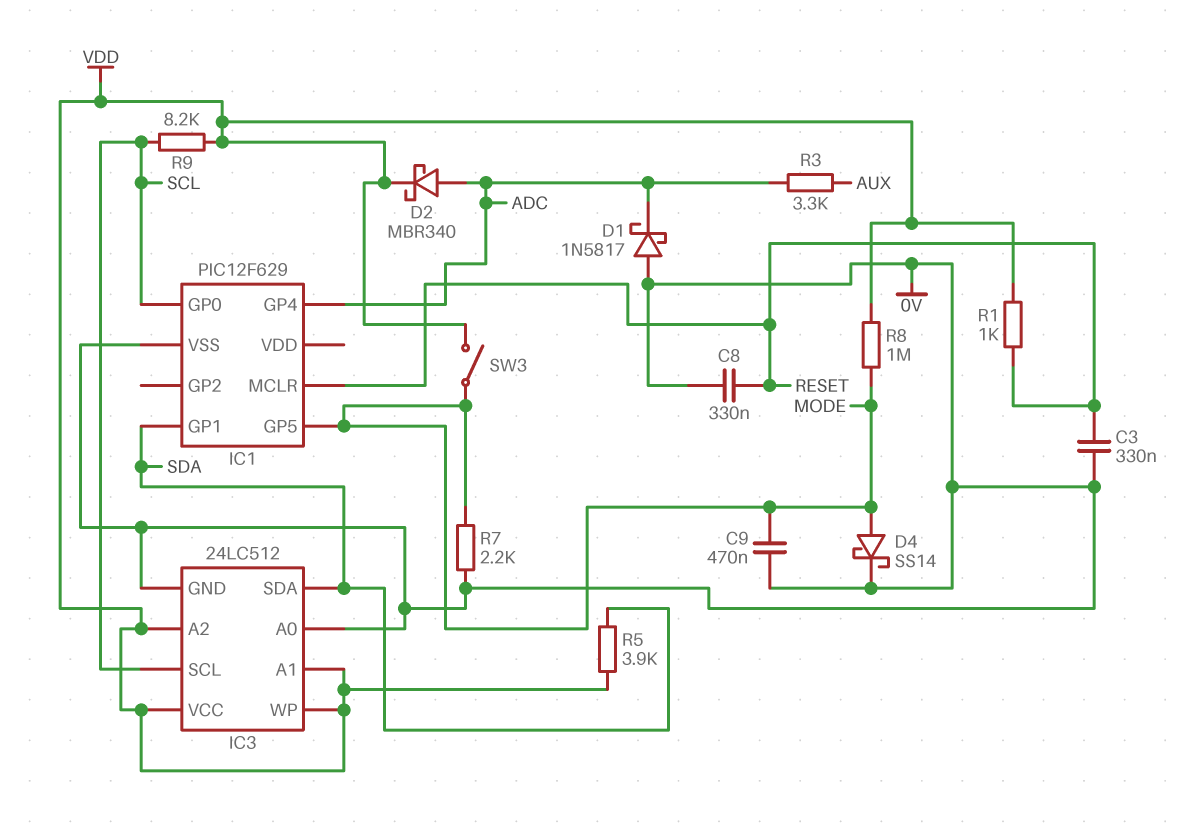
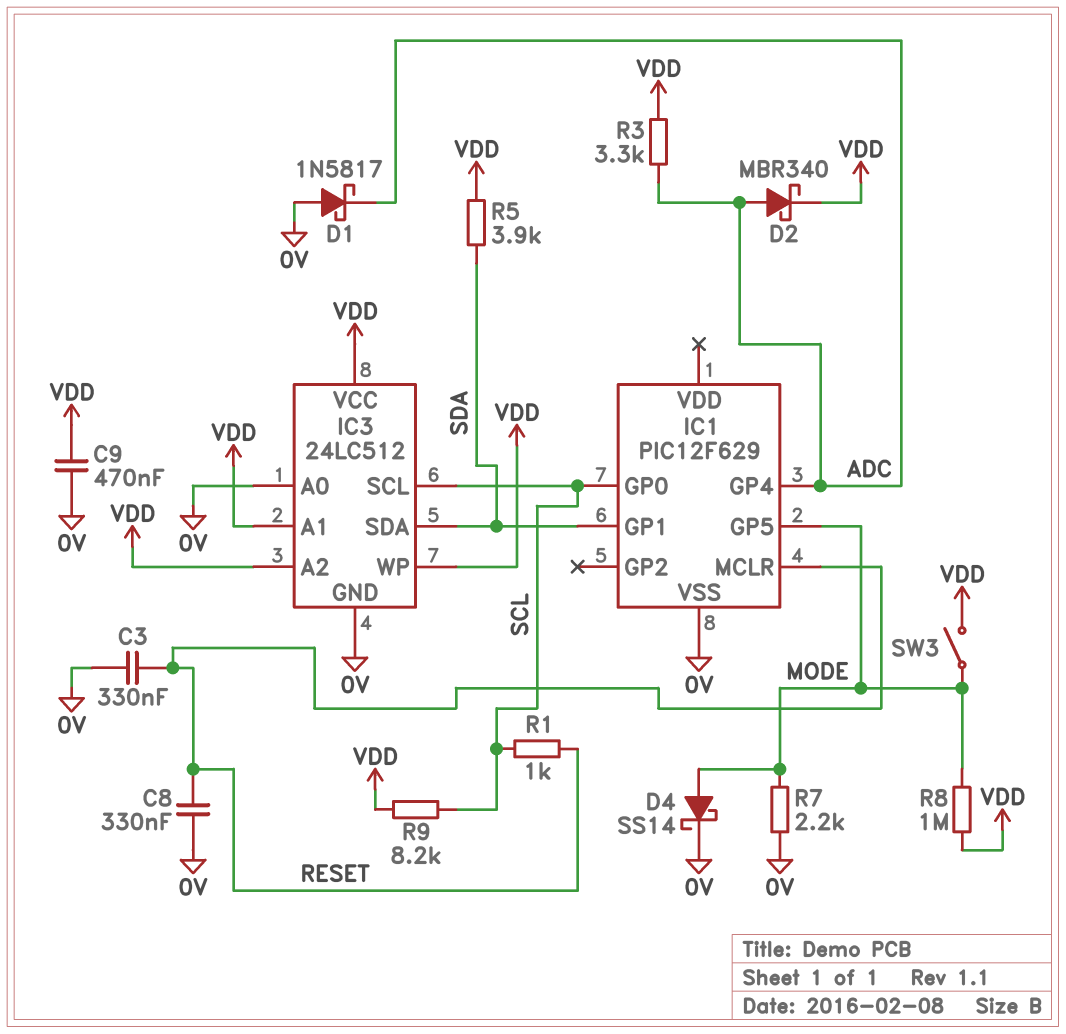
C9: 470nF (0V, MODE) -> 470nF (0V, VDD)
R1: 1k (RESET, VDD) -> 1k (RESET, SCL)
R3: 3.3k (ADC, AUX) -> 3.3k (ADC, VDD)

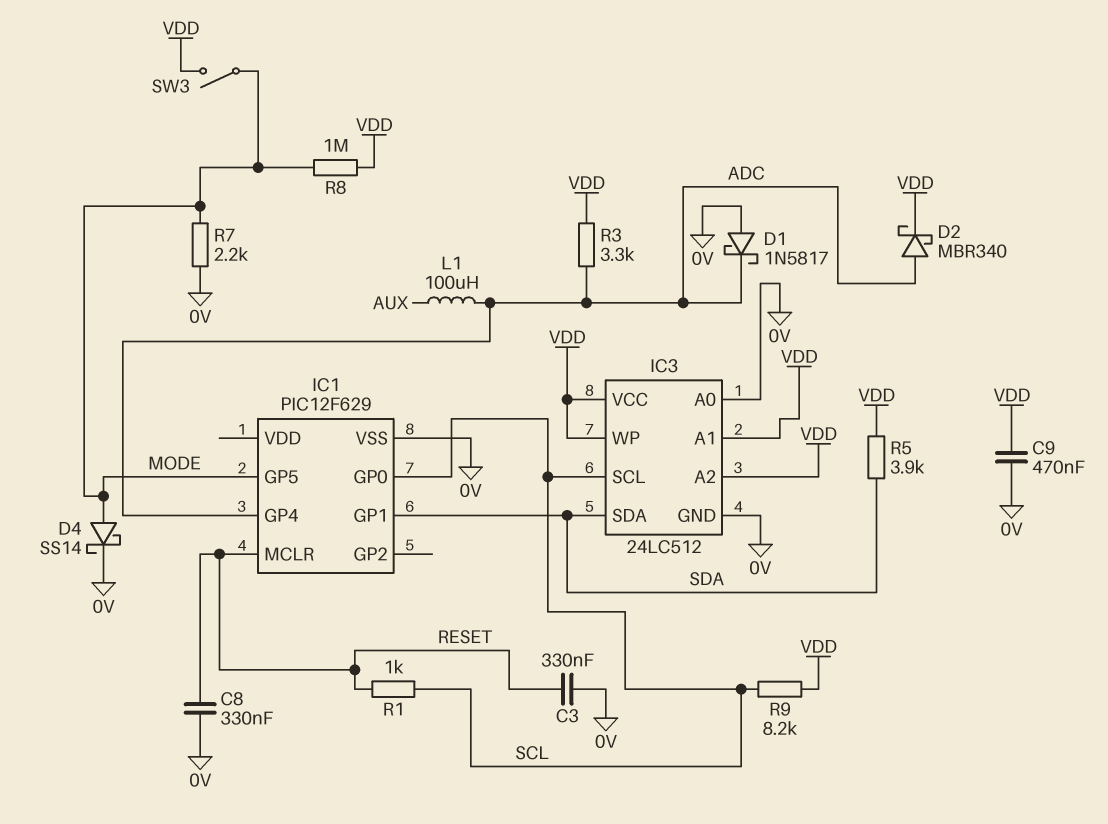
L1: none -> 100uH (ADC, AUX)

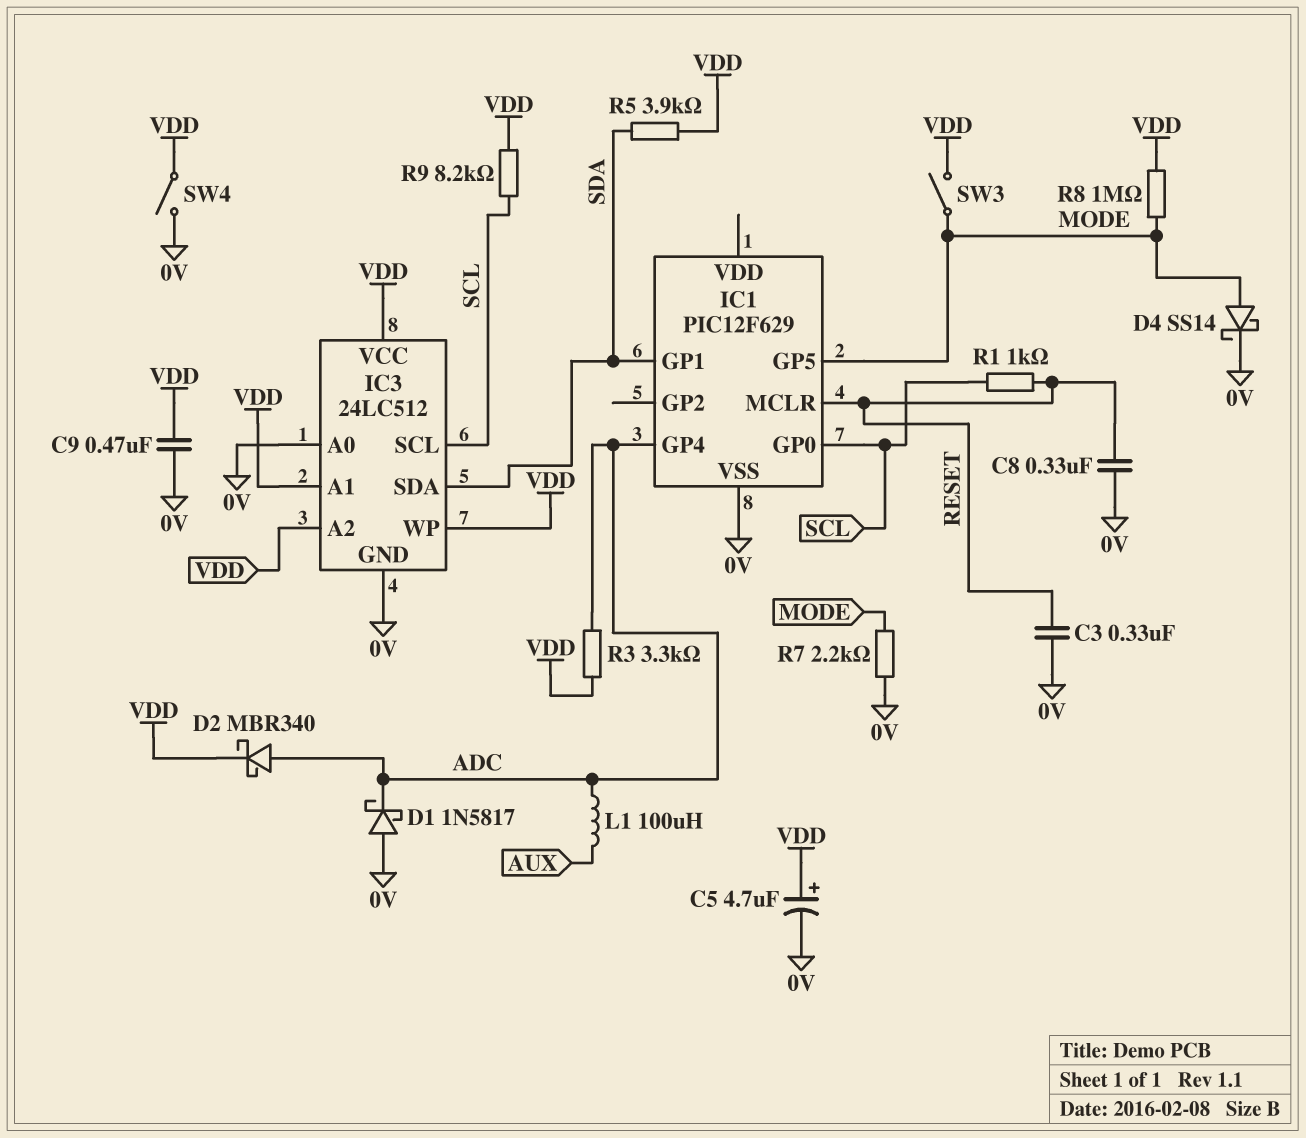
C5: none -> 4.7uF (plus VDD, minus 0V)
SW4: none -> switch (0V, VDD)

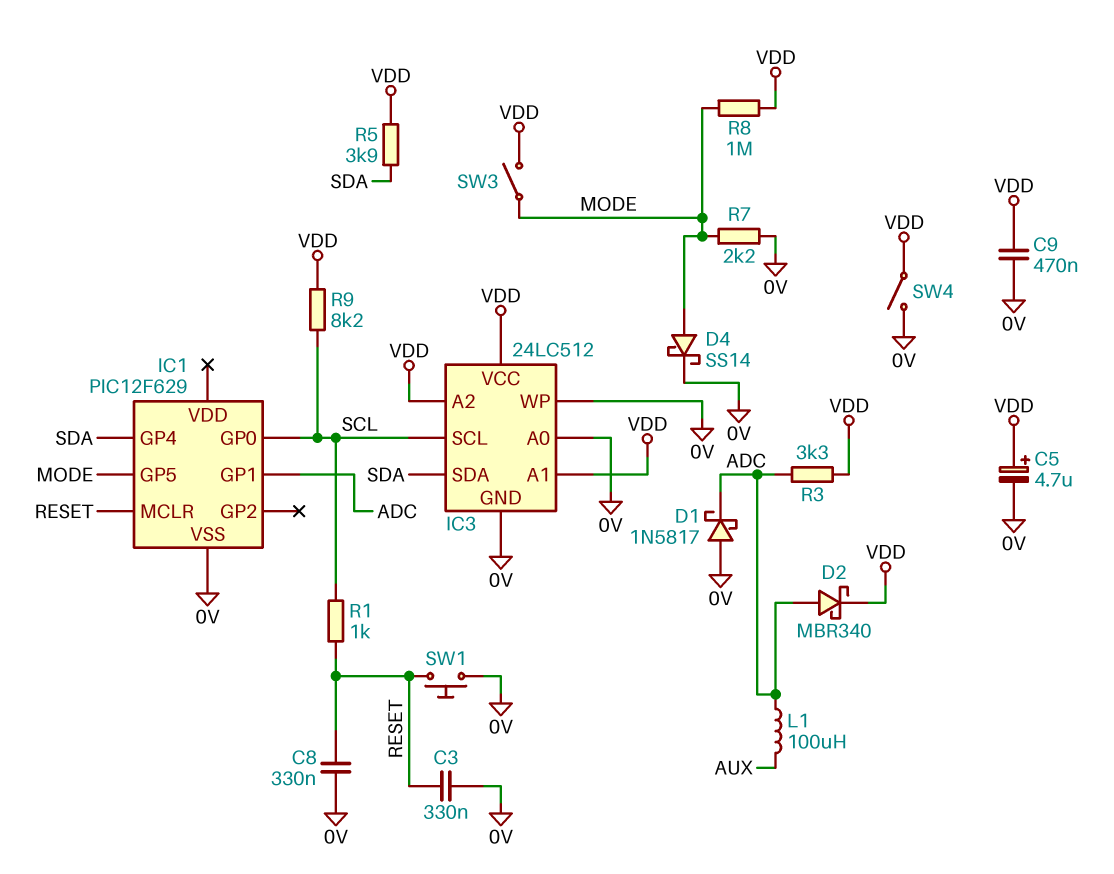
IC1 pin GP1: SDA -> ADC
IC1 pin GP4: ADC -> SDA
IC3 pin WP: VDD -> 0V
SW1: none -> button (0V, RESET)

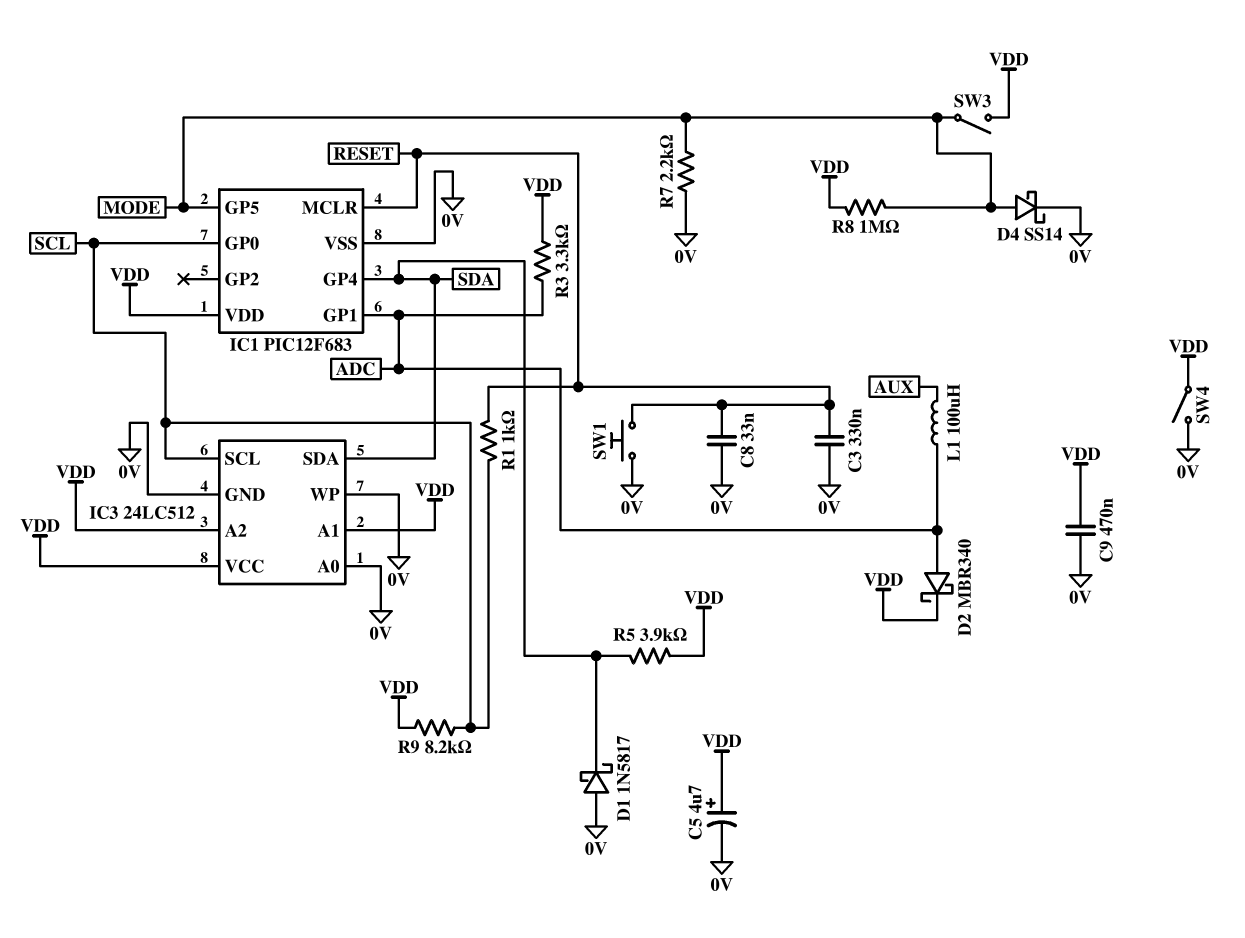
C8: 330nF (0V, RESET) -> 33nF (0V, RESET)
D1: schottky 1N5817 (A 0V, K ADC) -> schottky 1N5817 (A 0V, K SDA)
IC1: PIC12F629 -> PIC12F683
IC1 pin VDD: none -> VDD

